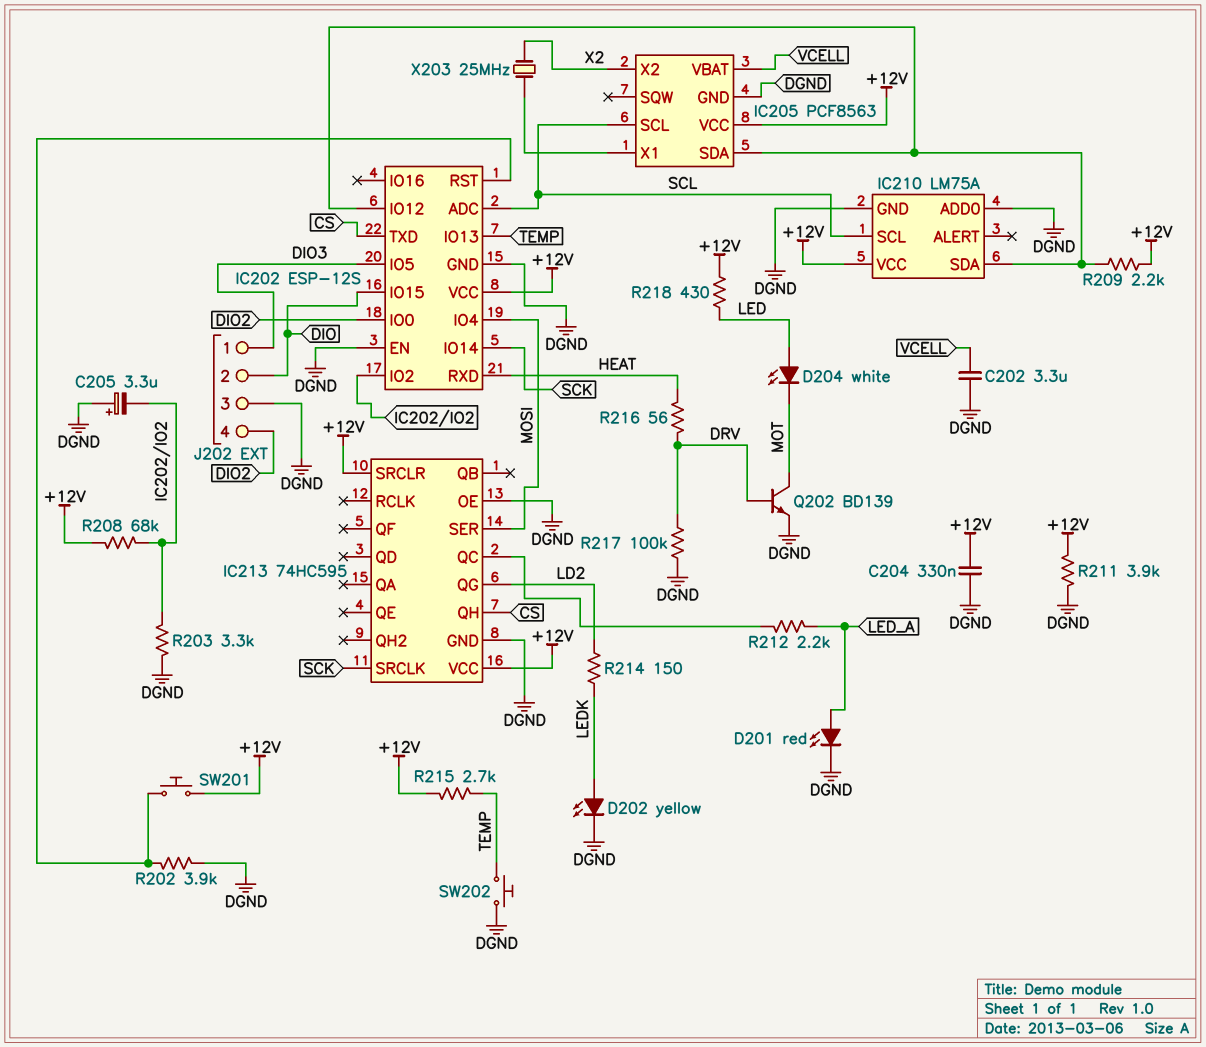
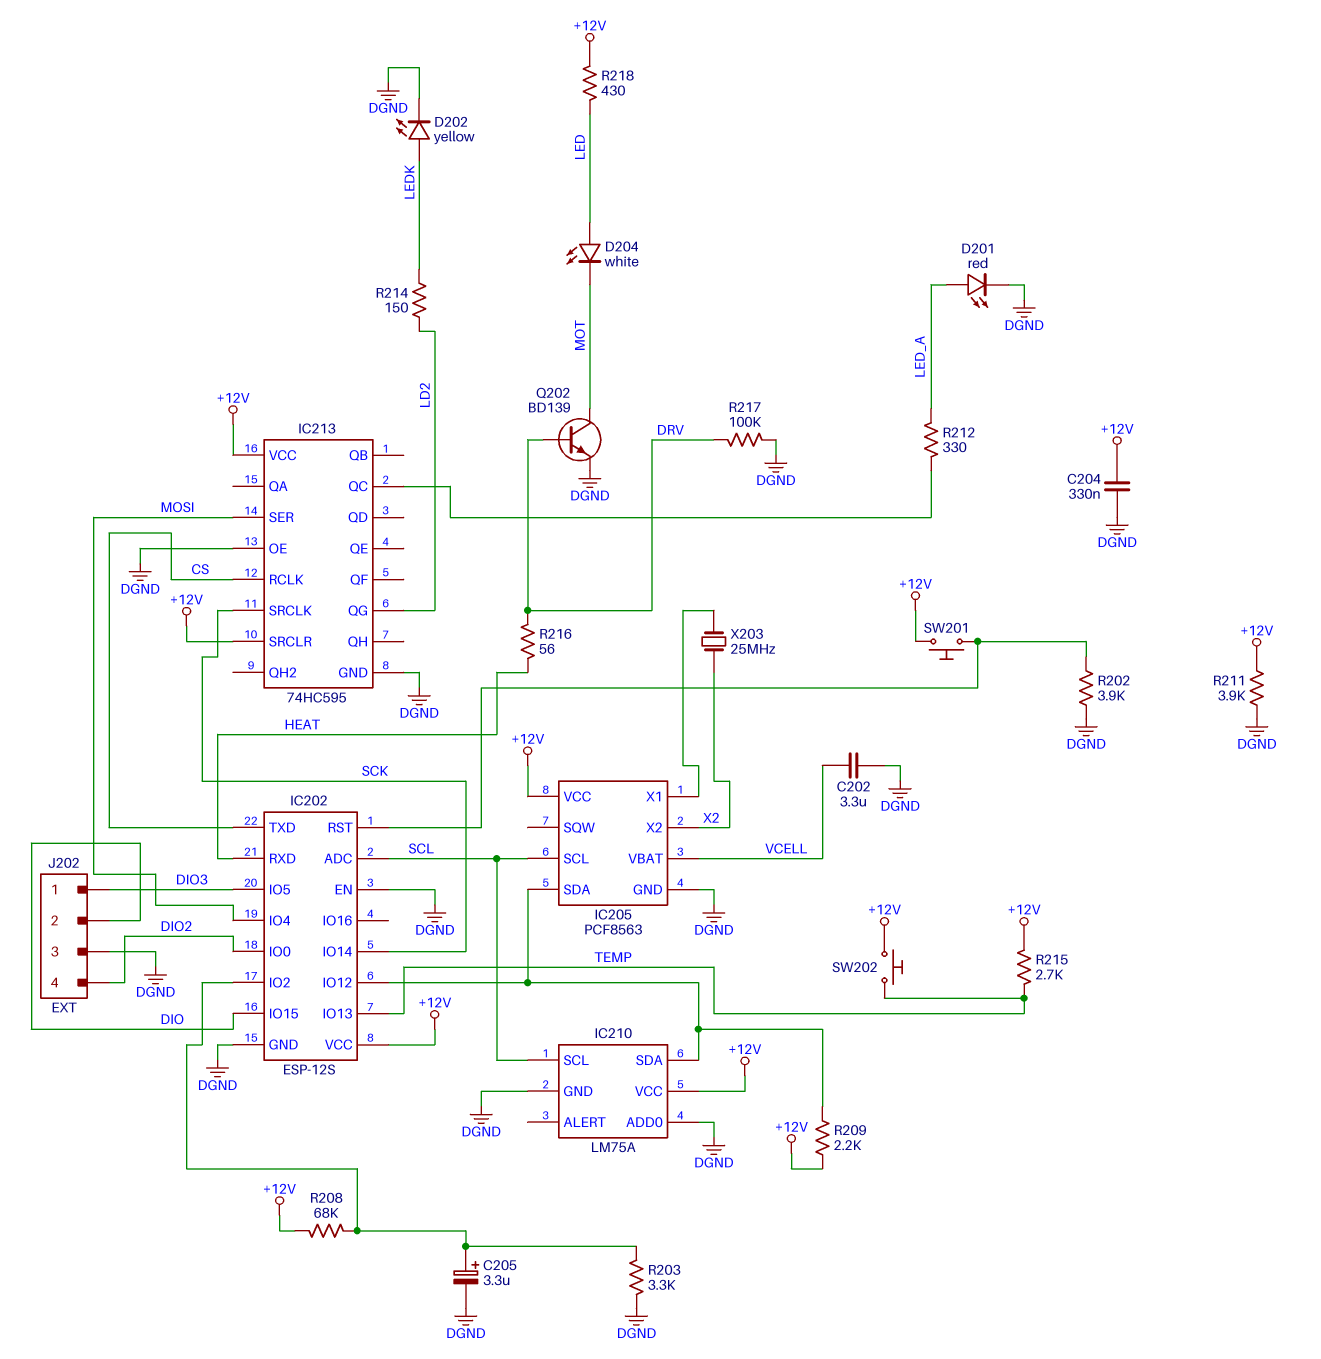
C205: 3.3uF (plus DGND, minus IC202/IO2) -> 3.3uF (plus IC202/IO2, minus DGND)
IC213 pin QH: CS -> none
IC213 pin RCLK: none -> CS
R212: 2.2k (IC213/QC, LED_A) -> 330 (IC213/QC, LED_A)
SW202: button (DGND, TEMP) -> button (+12V, TEMP)

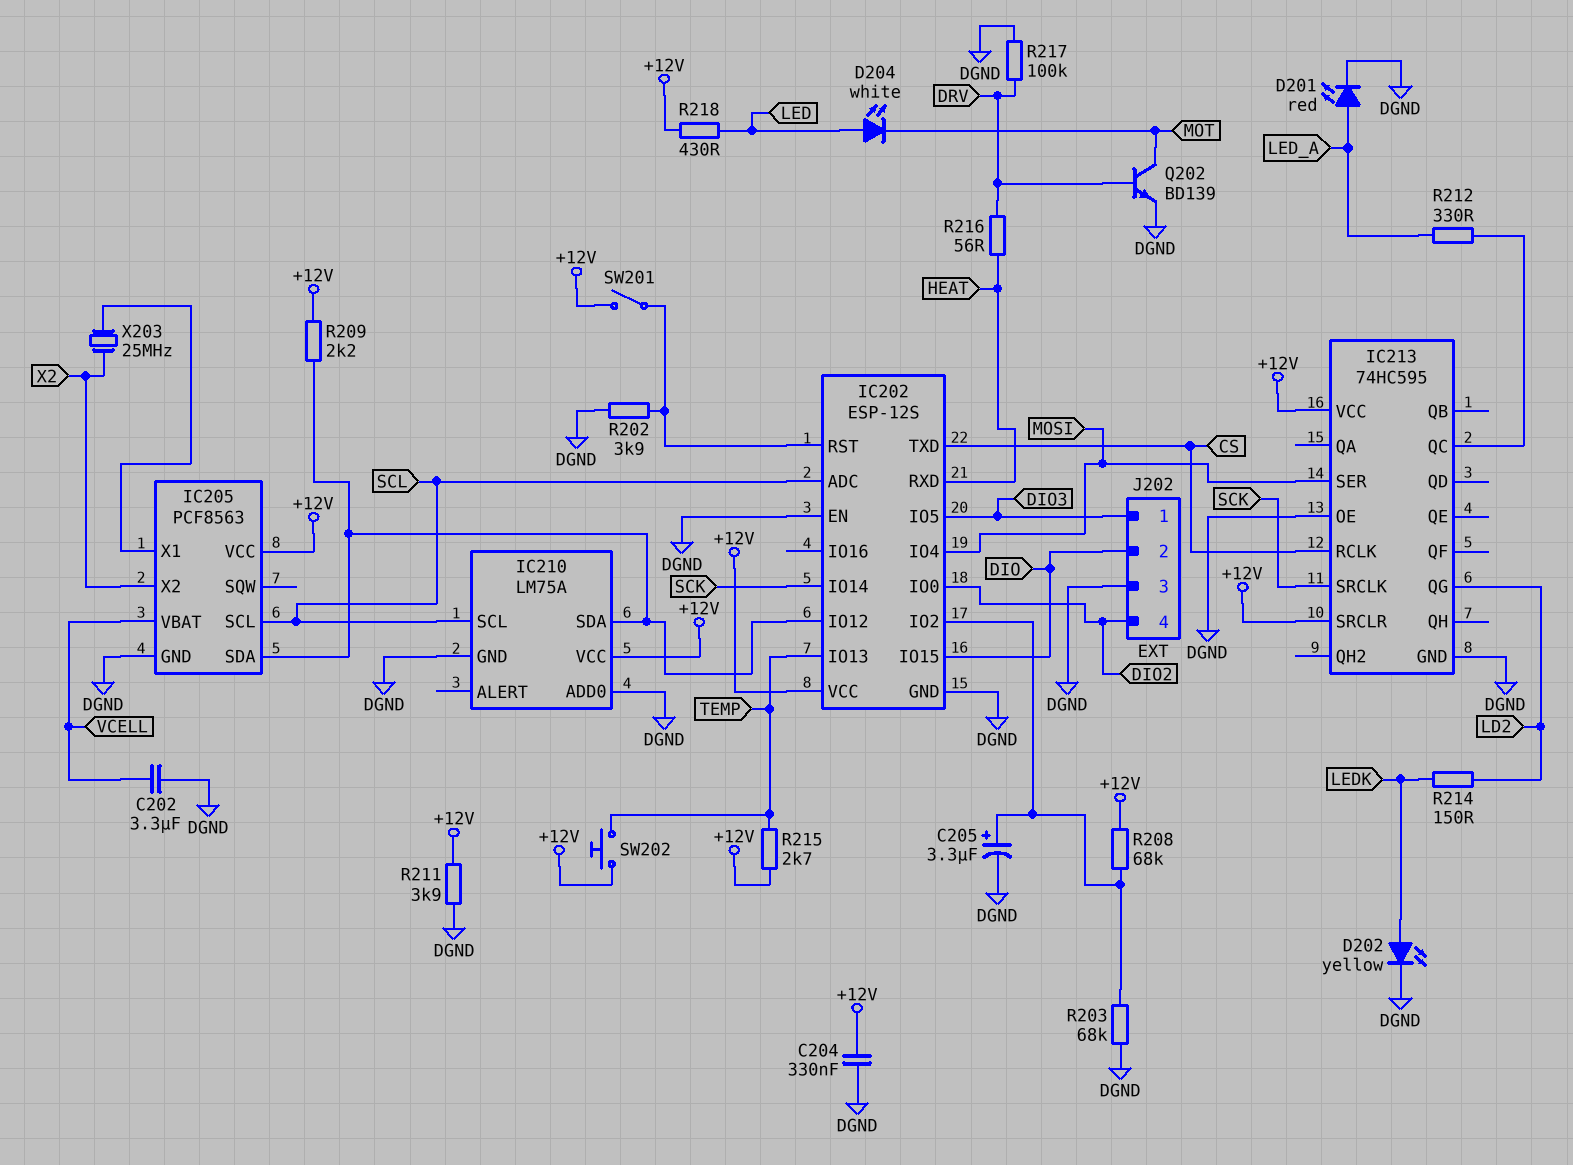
R203: 3.3k (DGND, IC202/IO2) -> 68k (DGND, IC202/IO2)
SW201: button (+12V, IC202/RST) -> switch (+12V, IC202/RST)

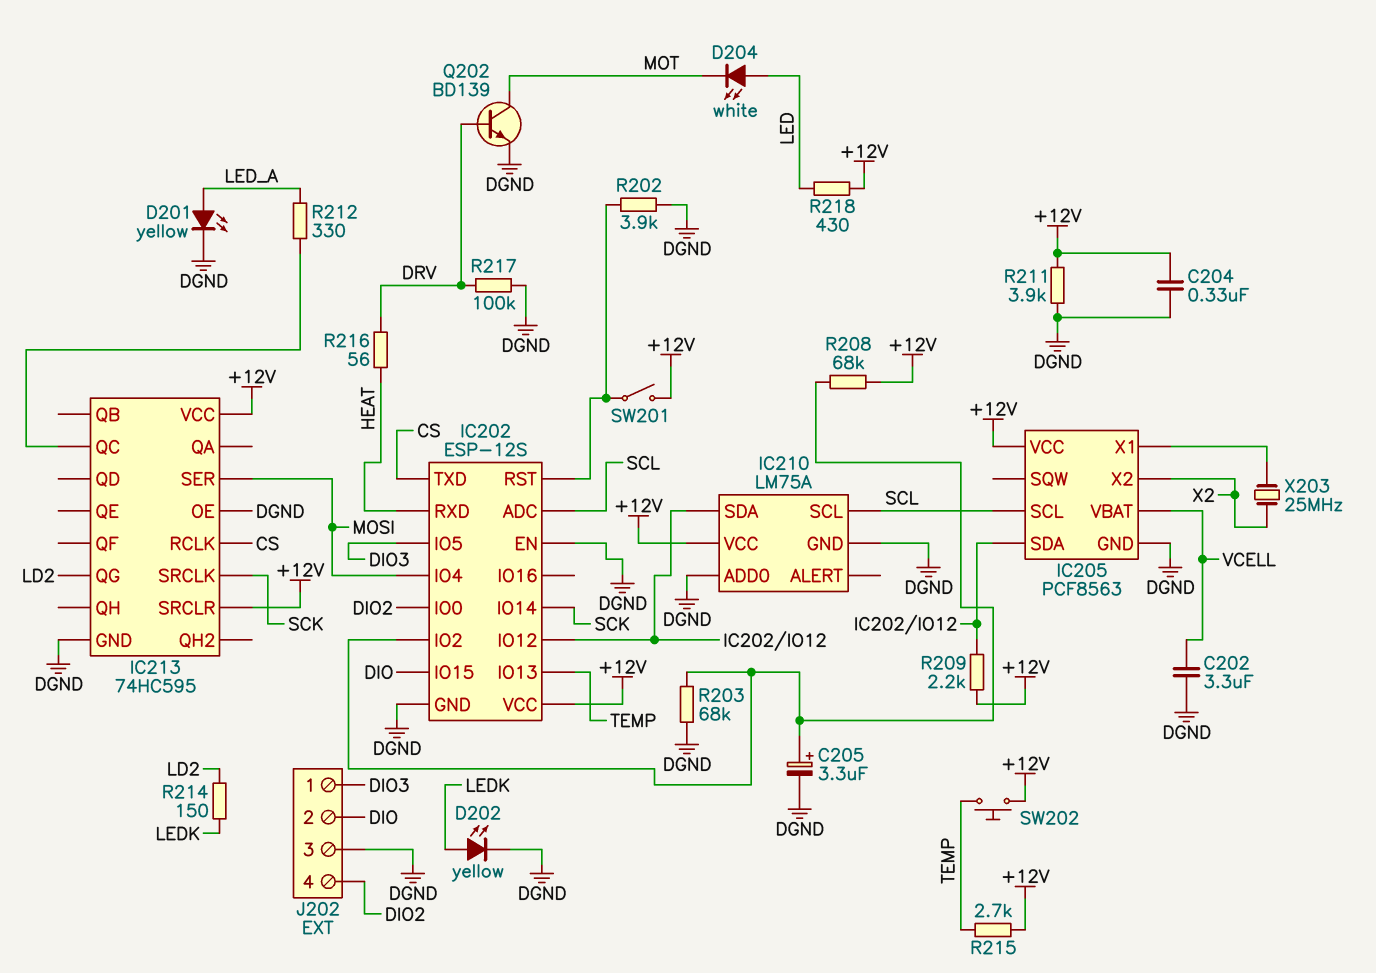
D201: LED red (A LED_A, K DGND) -> LED yellow (A LED_A, K DGND)

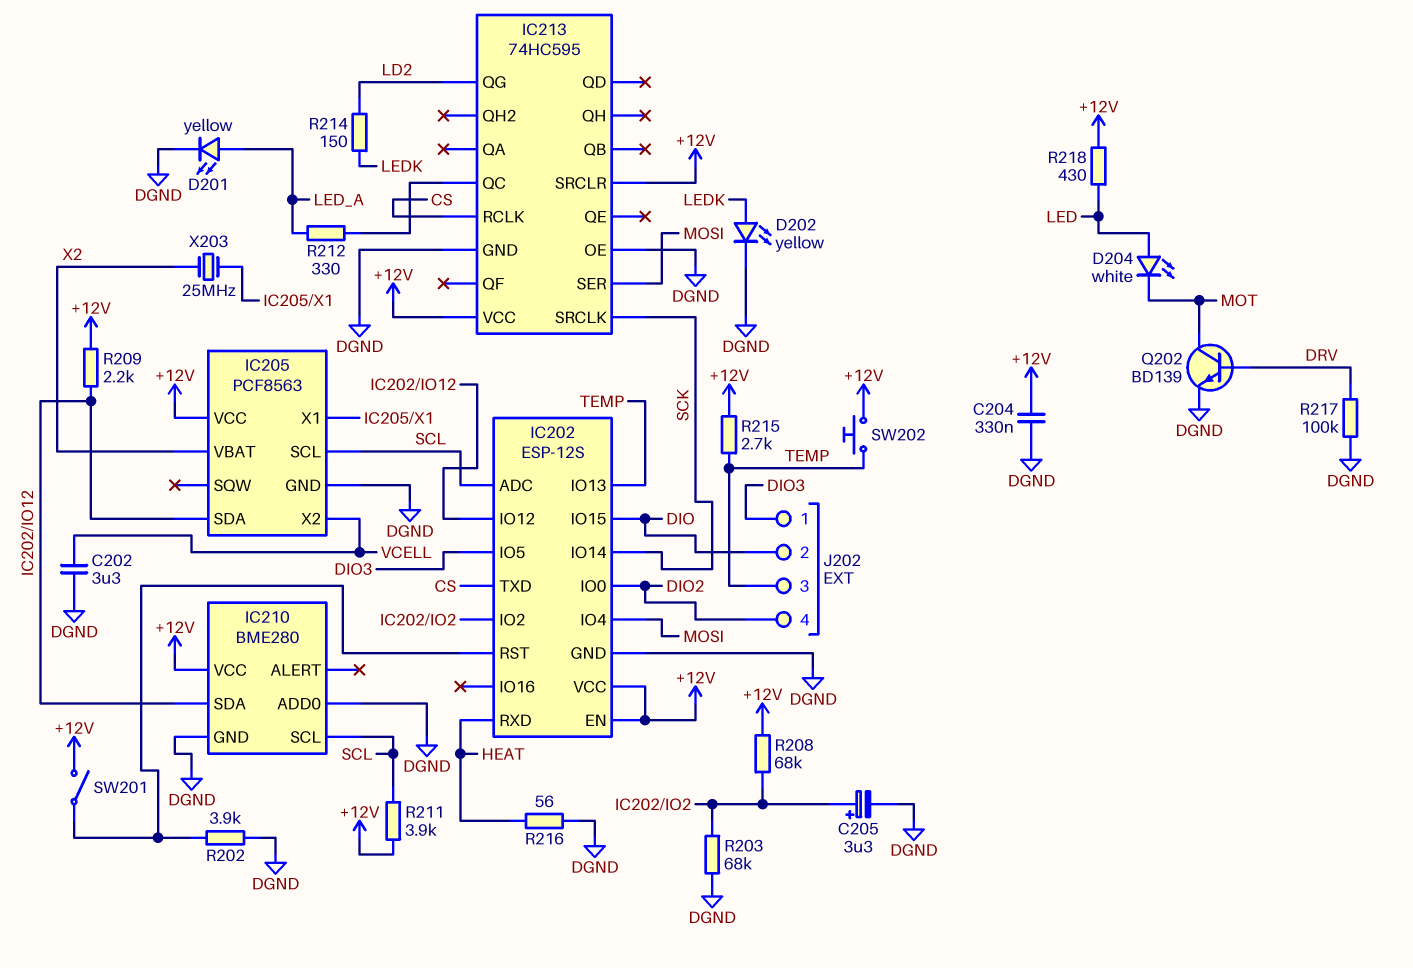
IC202 pin EN: DGND -> +12V
IC205 pin VBAT: VCELL -> X2
IC205 pin X2: X2 -> VCELL
IC210: LM75A -> BME280
J202 pin 3: DGND -> TEMP
R211: 3.9k (+12V, DGND) -> 3.9k (+12V, SCL)
R216: 56 (DRV, HEAT) -> 56 (DGND, HEAT)

